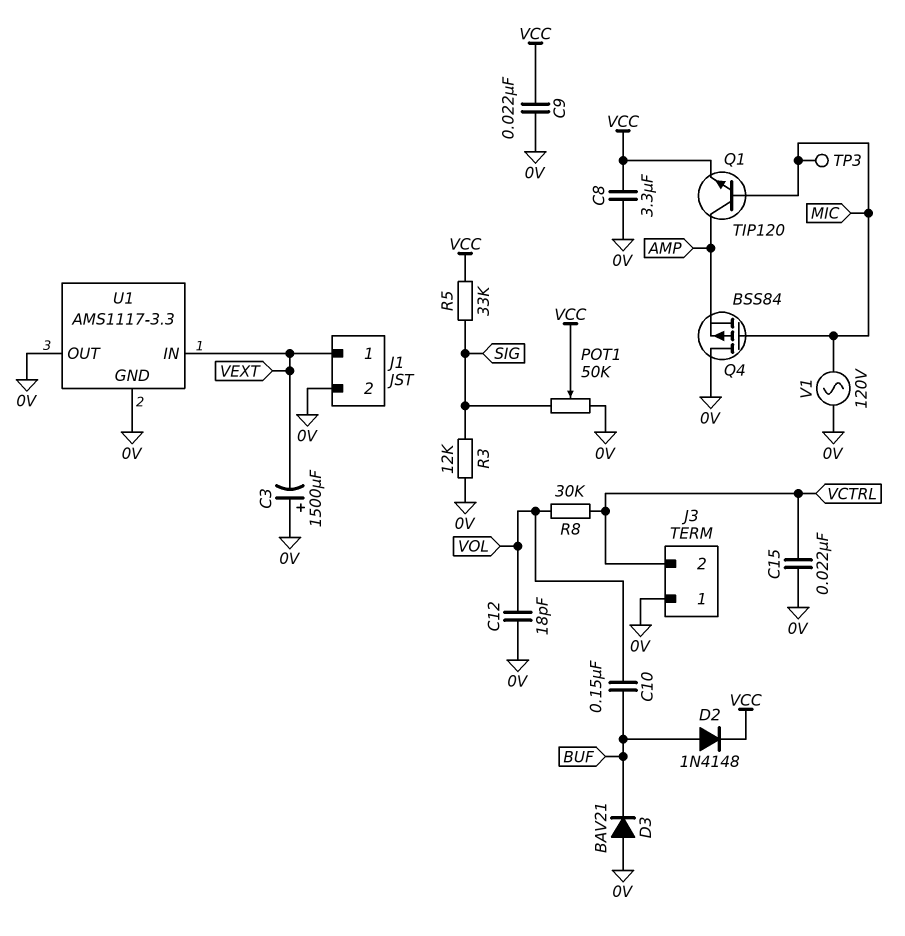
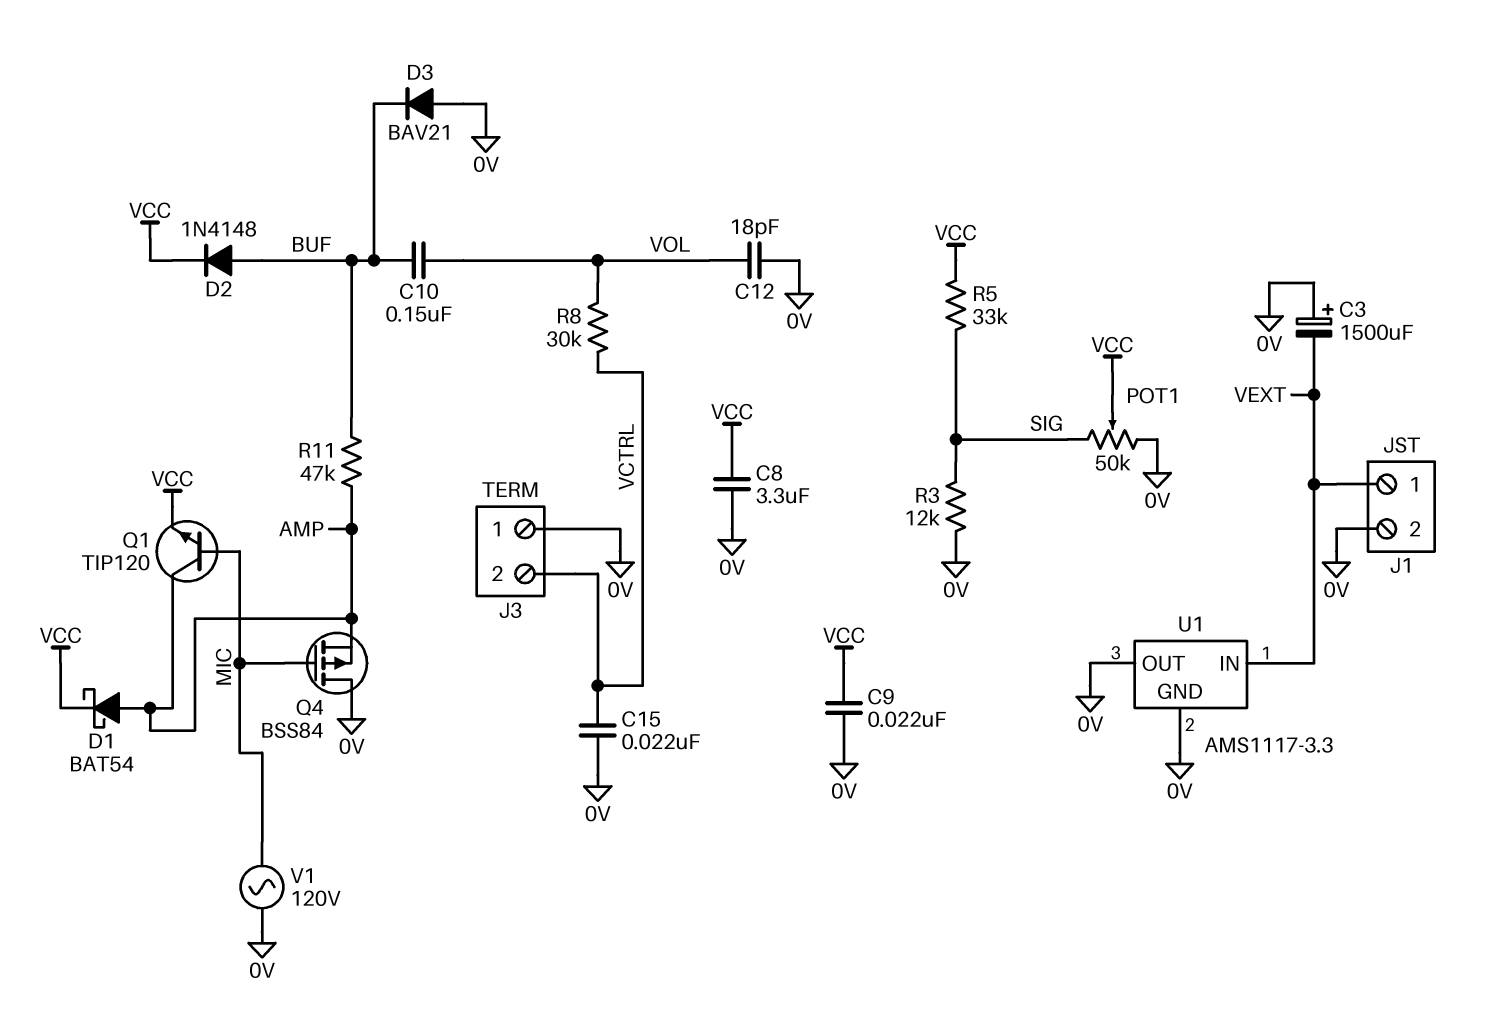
D1: none -> schottky BAT54 (A AMP, K VCC)
R11: none -> 47k (AMP, BUF)
TP3: test point (MIC) -> none

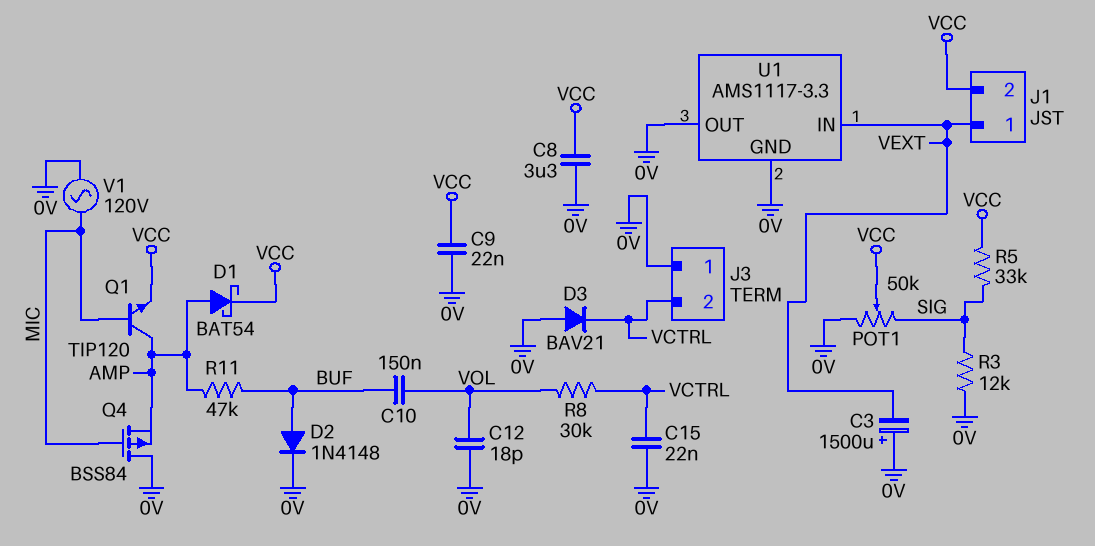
D2: diode 1N4148 (A BUF, K VCC) -> diode 1N4148 (A BUF, K 0V)
D3: diode BAV21 (A 0V, K BUF) -> diode BAV21 (A 0V, K VCTRL)
J1 pin 2: 0V -> VCC

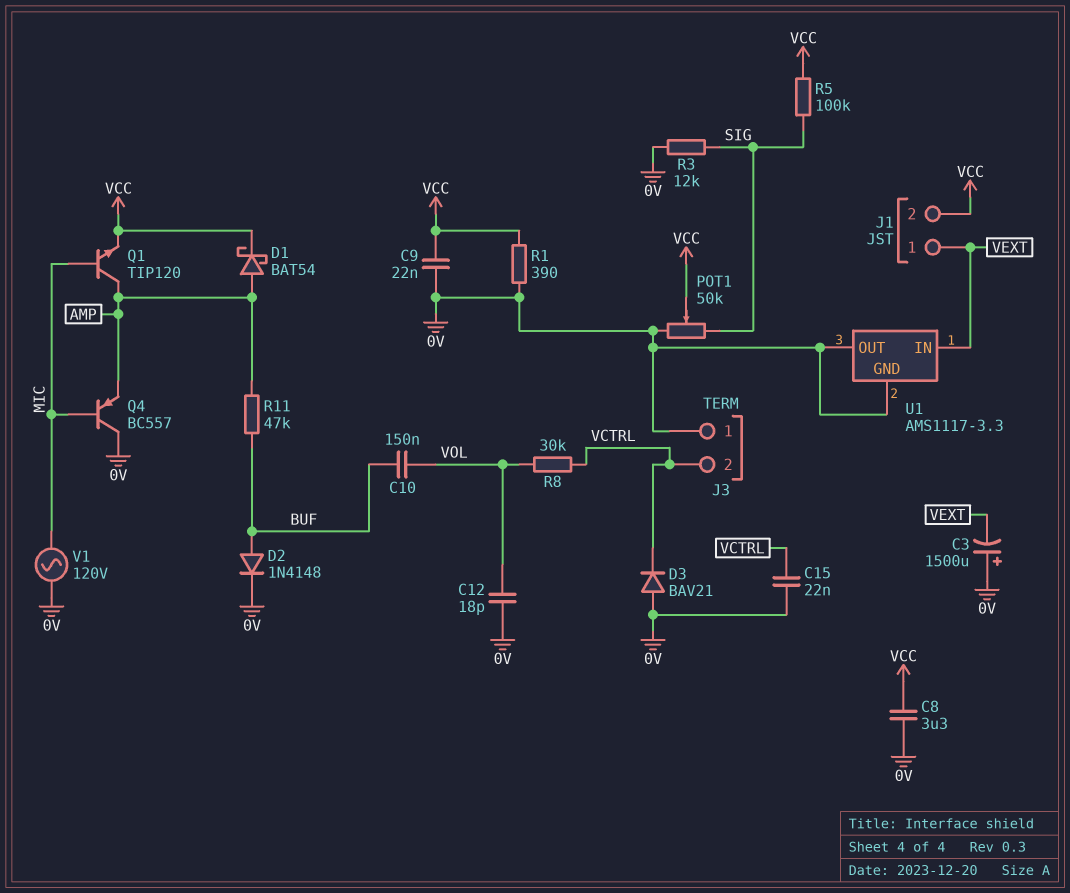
Q4: PMOS BSS84 (G MIC, D 0V, S AMP) -> PNP BC557 (B MIC, C 0V, E AMP)
R1: none -> 390 (0V, VCC)
R5: 33k (SIG, VCC) -> 100k (SIG, VCC)

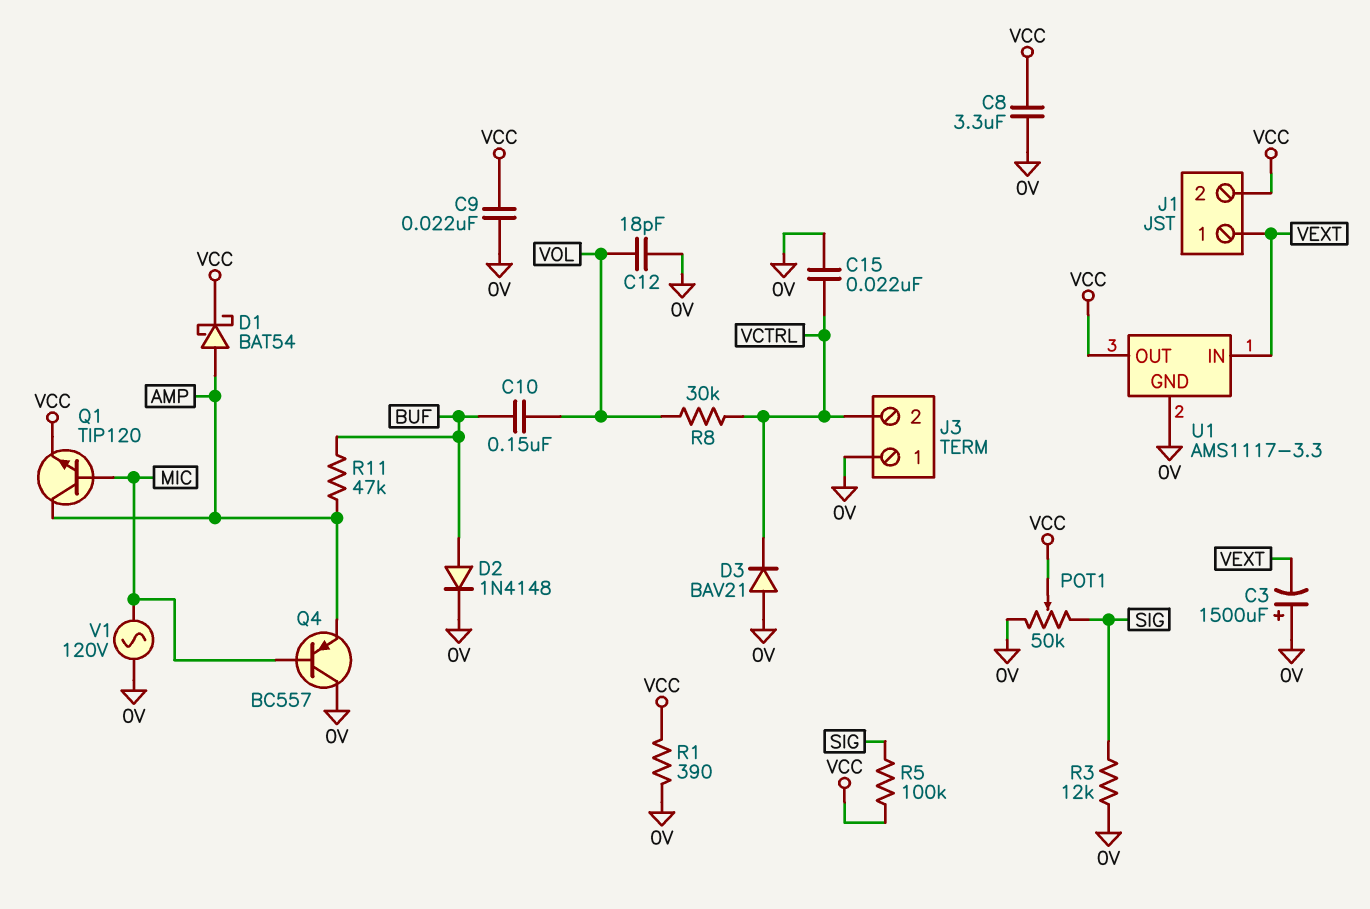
U1 pin OUT: 0V -> VCC

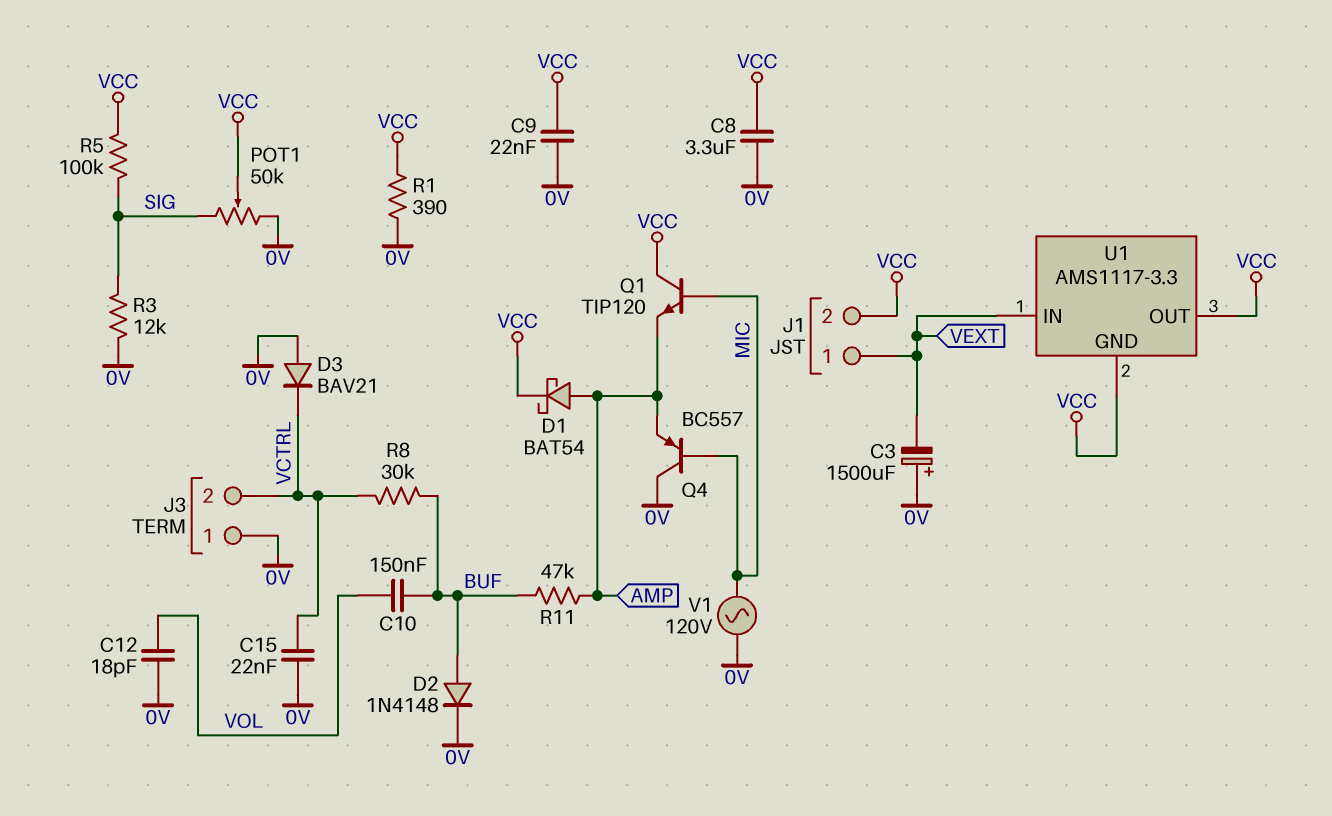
Q1: NPN TIP120 (B MIC, C AMP, E VCC) -> NPN TIP120 (B MIC, C VCC, E AMP)
R8: 30k (VCTRL, VOL) -> 30k (BUF, VCTRL)
U1 pin GND: 0V -> VCC

